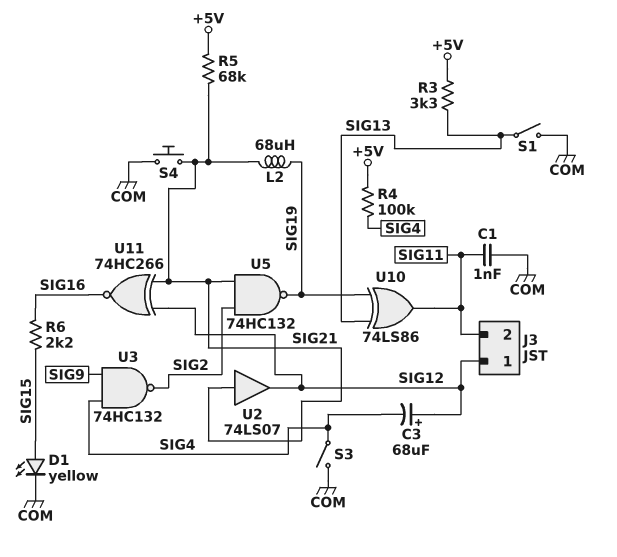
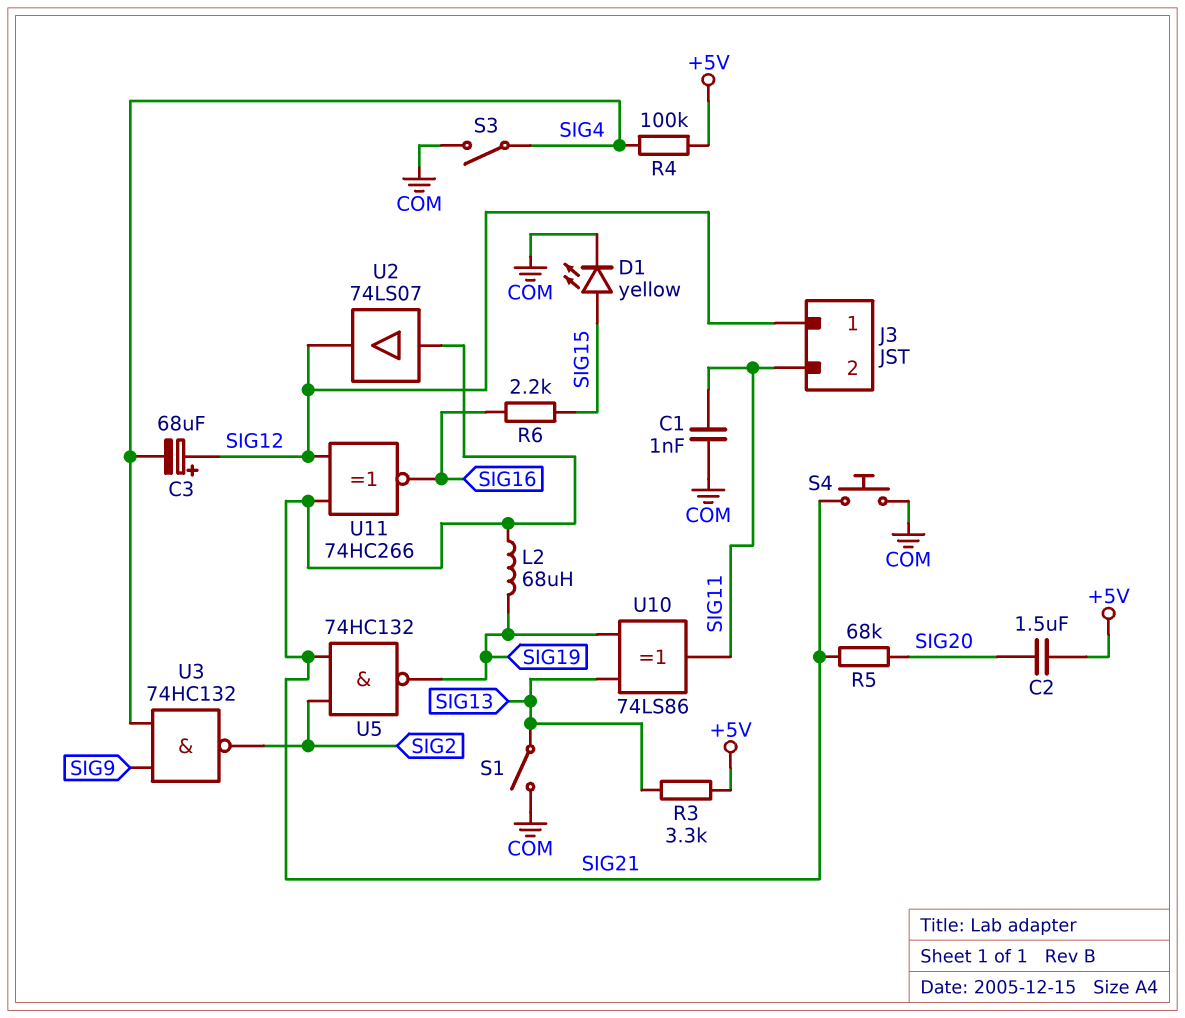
C2: none -> 1.5uF (+5V, SIG20)
R5: 68k (+5V, SIG21) -> 68k (SIG20, SIG21)

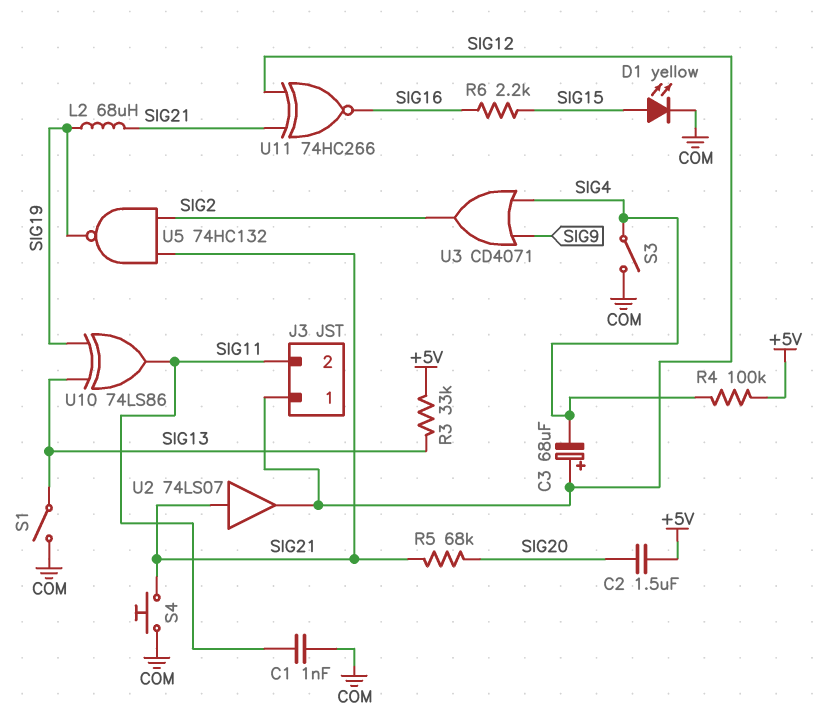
R3: 3.3k (+5V, SIG13) -> 33k (+5V, SIG13)
U3: NAND 74HC132 (in SIG4, in SIG9, out SIG2) -> OR CD4071 (in SIG4, in SIG9, out SIG2)

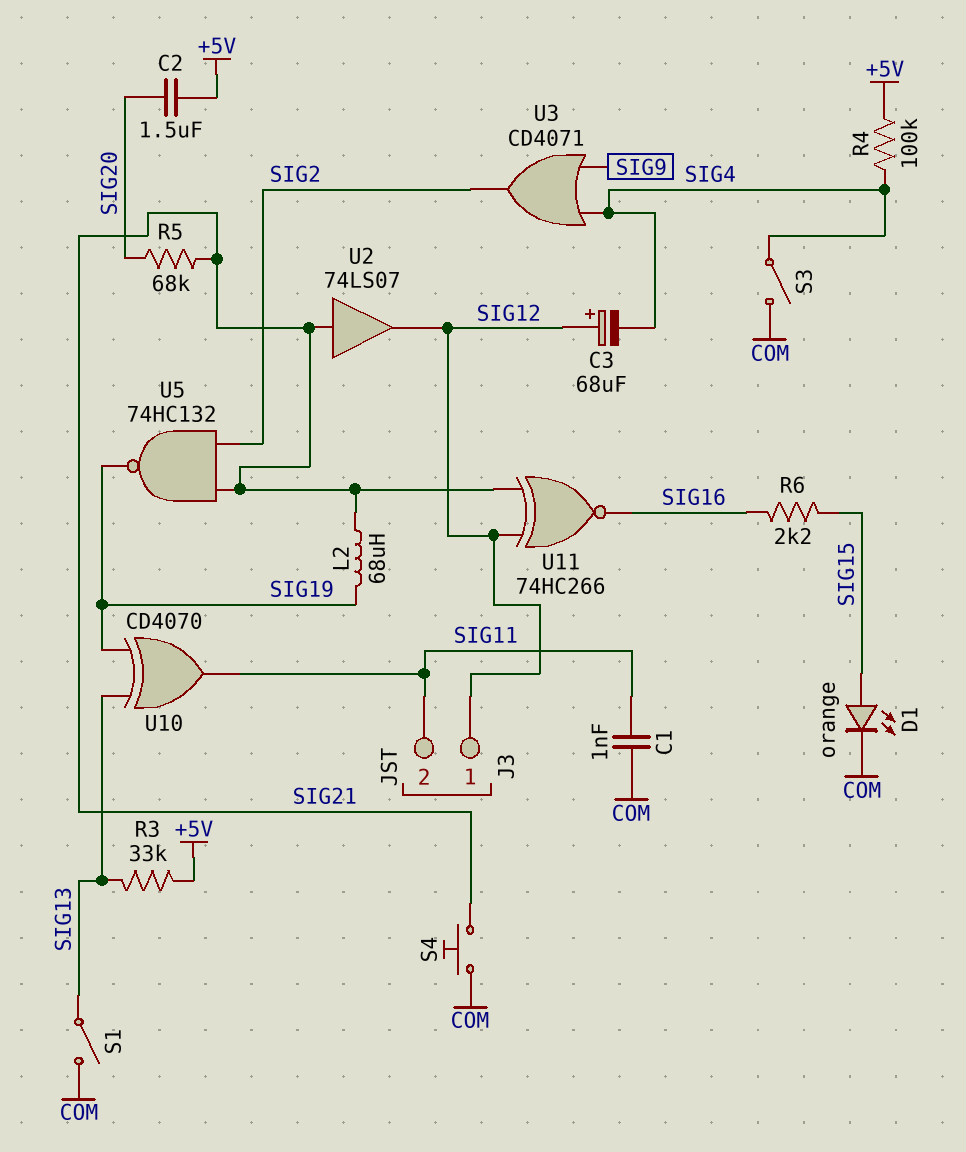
D1: LED yellow (A SIG15, K COM) -> LED orange (A SIG15, K COM)
U10: XOR 74LS86 (in SIG13, in SIG19, out SIG11) -> XOR CD4070 (in SIG13, in SIG19, out SIG11)

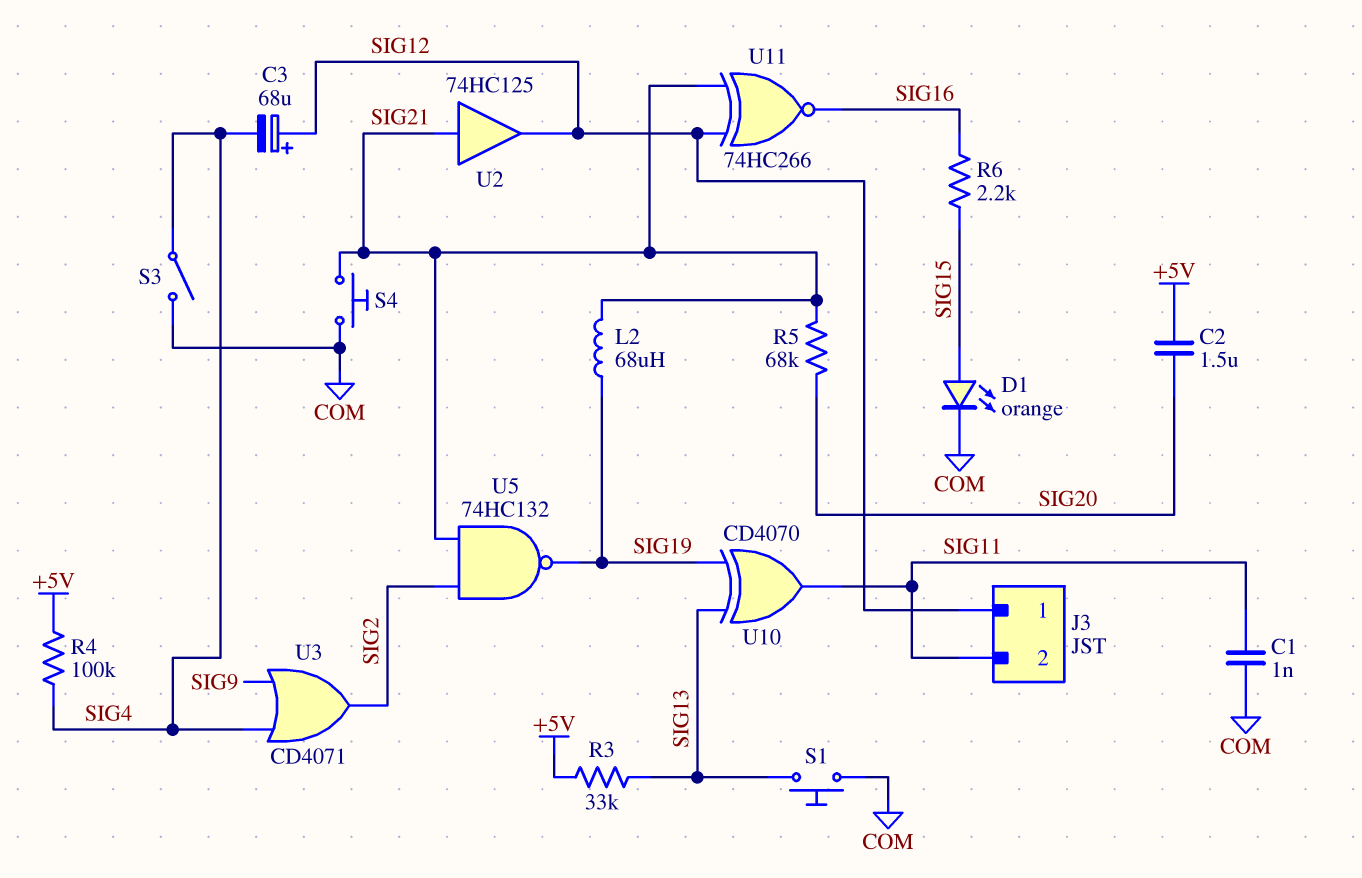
S1: switch (COM, SIG13) -> button (COM, SIG13)
U2: buffer 74LS07 (in SIG21, out SIG12) -> buffer 74HC125 (in SIG21, out SIG12)

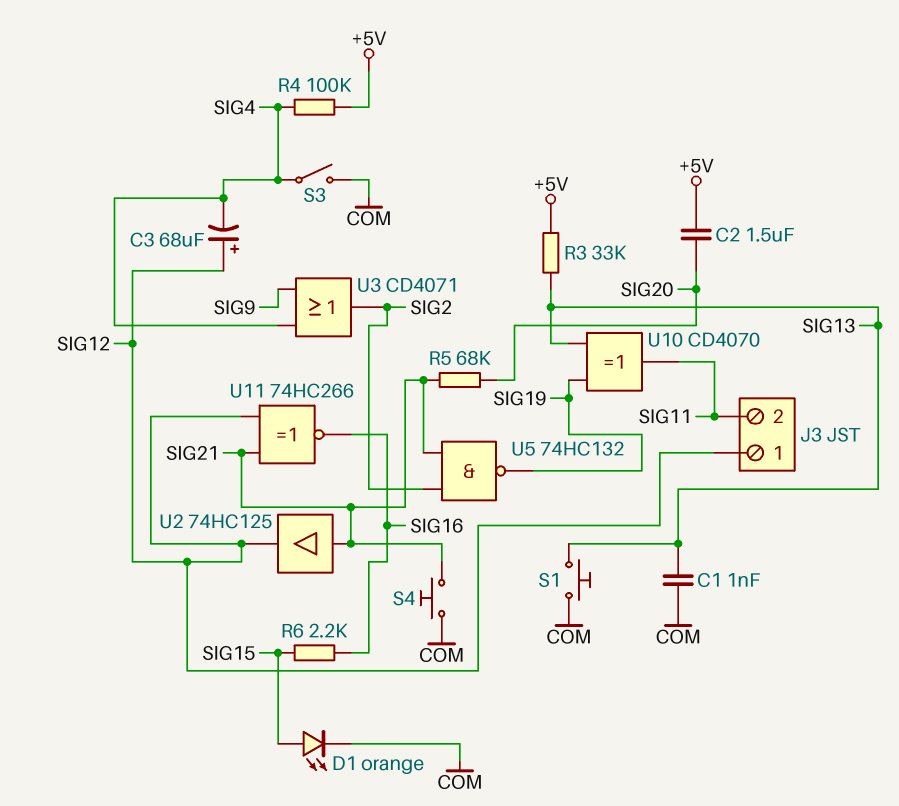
C1: 1nF (COM, SIG11) -> 1nF (COM, SIG13)
L2: 68uH (SIG19, SIG21) -> none

